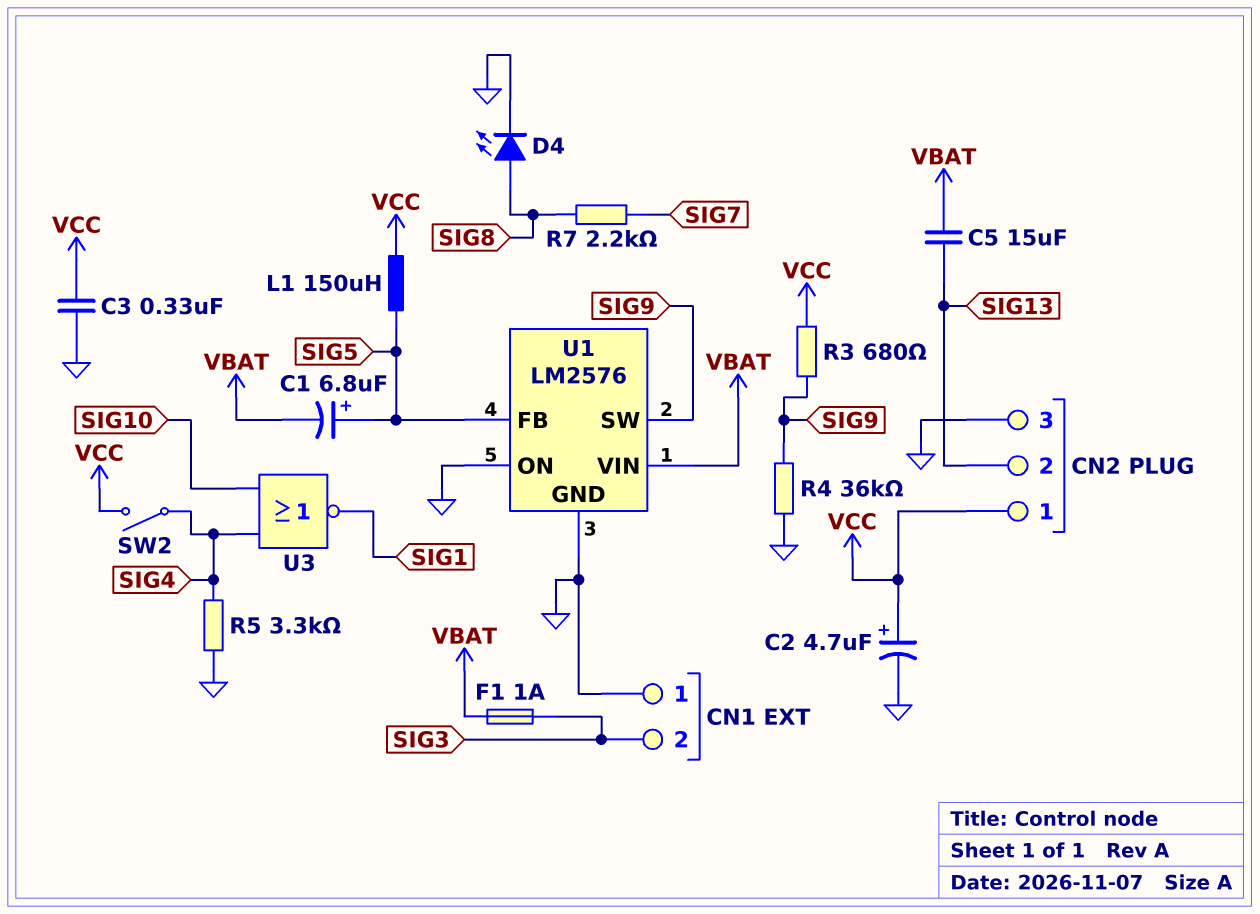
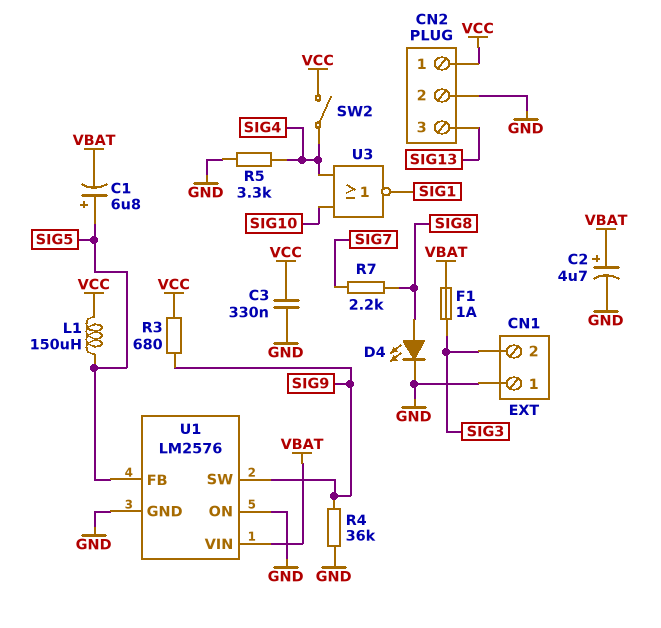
C2: 4.7uF (plus VCC, minus GND) -> 4.7uF (plus VBAT, minus GND)
C5: 15uF (SIG13, VBAT) -> none
CN2 pin 2: SIG13 -> GND
CN2 pin 3: GND -> SIG13

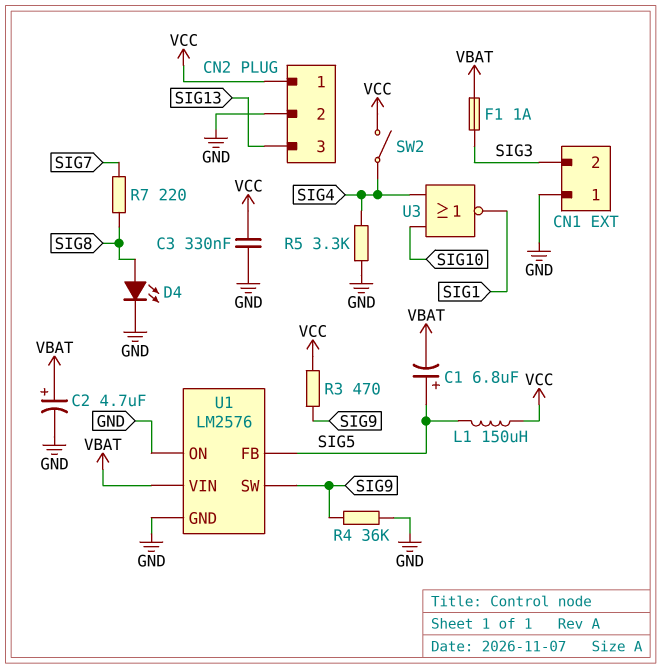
R3: 680 (SIG9, VCC) -> 470 (SIG9, VCC)
R7: 2.2k (SIG7, SIG8) -> 220 (SIG7, SIG8)

